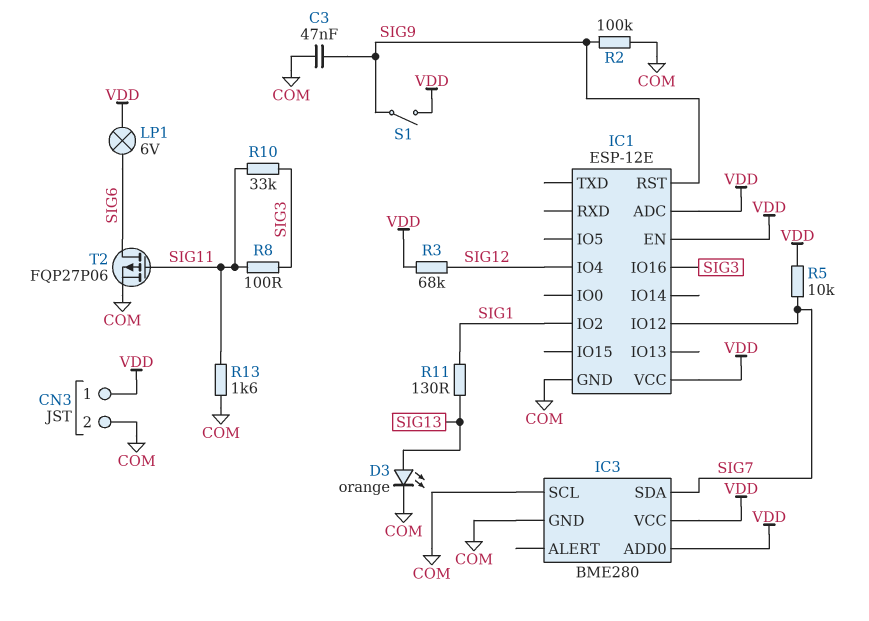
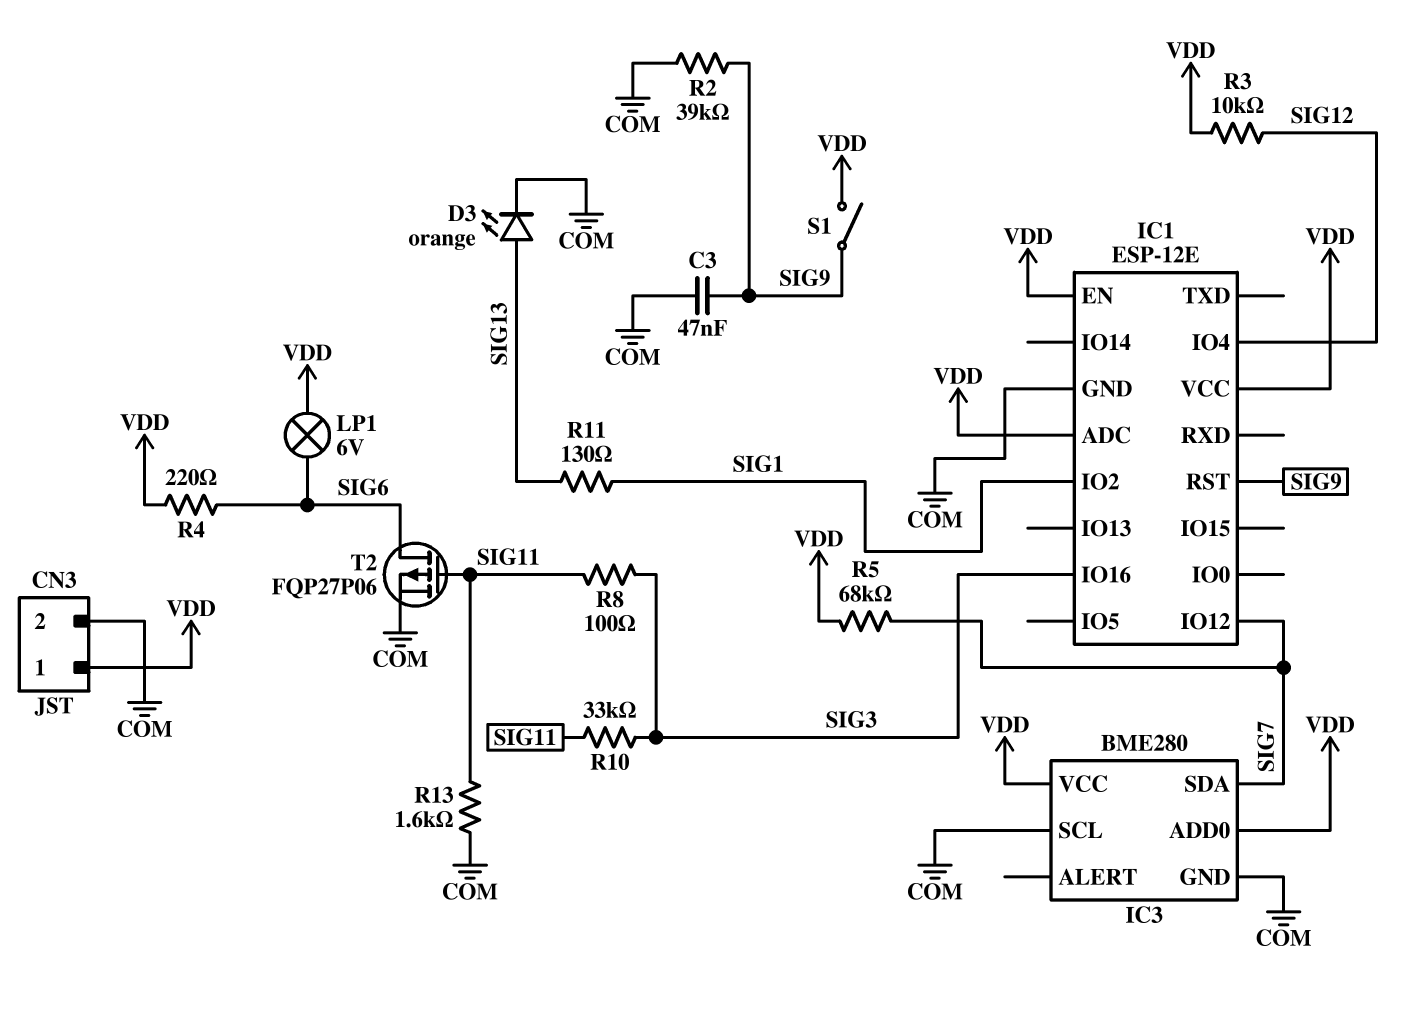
R2: 100k (COM, SIG9) -> 39k (COM, SIG9)
R3: 68k (SIG12, VDD) -> 10k (SIG12, VDD)
R4: none -> 220 (SIG6, VDD)
R5: 10k (SIG7, VDD) -> 68k (SIG7, VDD)

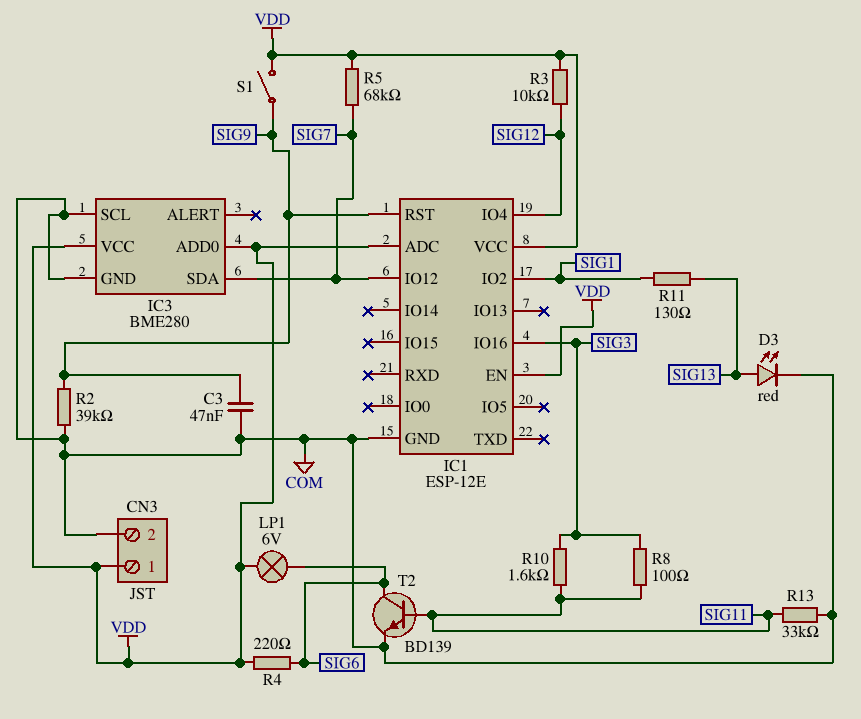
D3: LED orange (A SIG13, K COM) -> LED red (A SIG13, K COM)
R10: 33k (SIG3, SIG11) -> 1.6k (SIG3, SIG11)
R13: 1.6k (COM, SIG11) -> 33k (COM, SIG11)
T2: PMOS FQP27P06 (G SIG11, D SIG6, S COM) -> NPN BD139 (B SIG11, C SIG6, E COM)

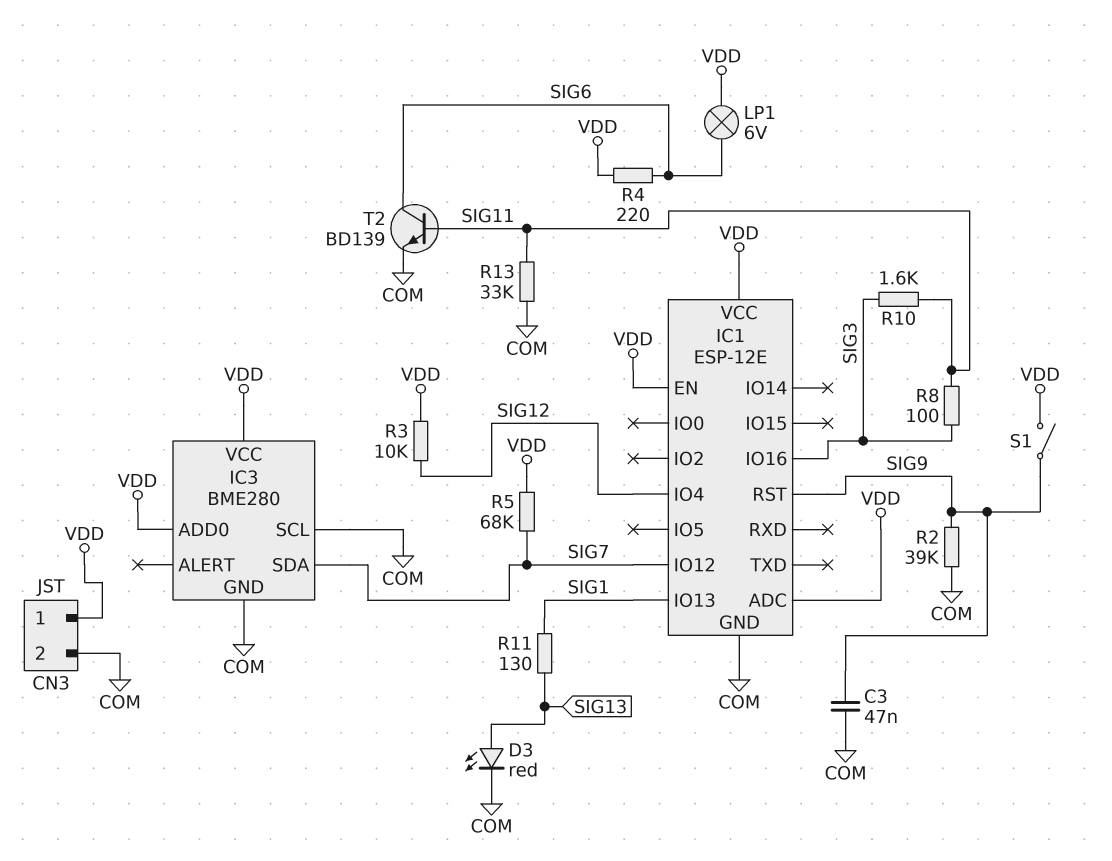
IC1 pin IO2: SIG1 -> none
IC1 pin IO13: none -> SIG1

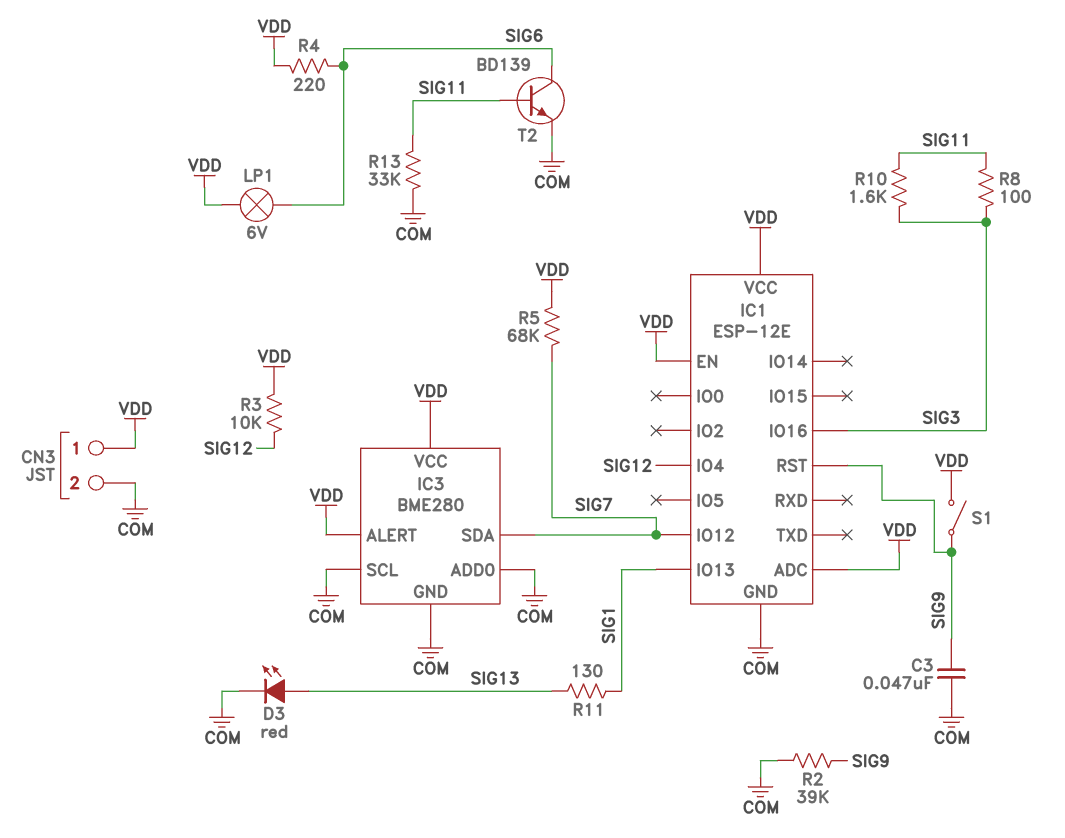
IC3 pin ADD0: VDD -> COM
IC3 pin ALERT: none -> VDD

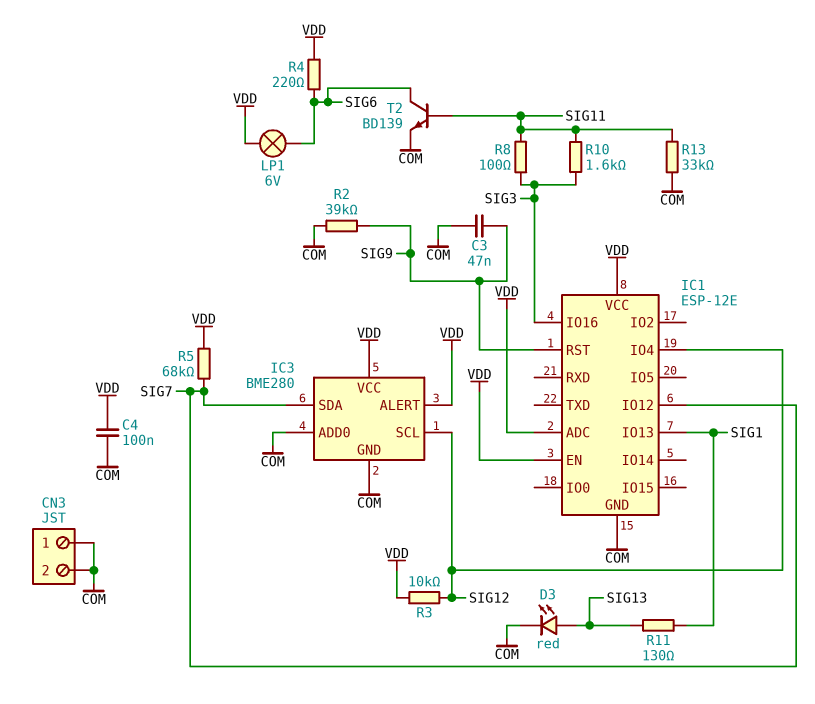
C4: none -> 100nF (COM, VDD)
CN3 pin 1: VDD -> COM
IC3 pin SCL: COM -> SIG12
S1: switch (SIG9, VDD) -> none

